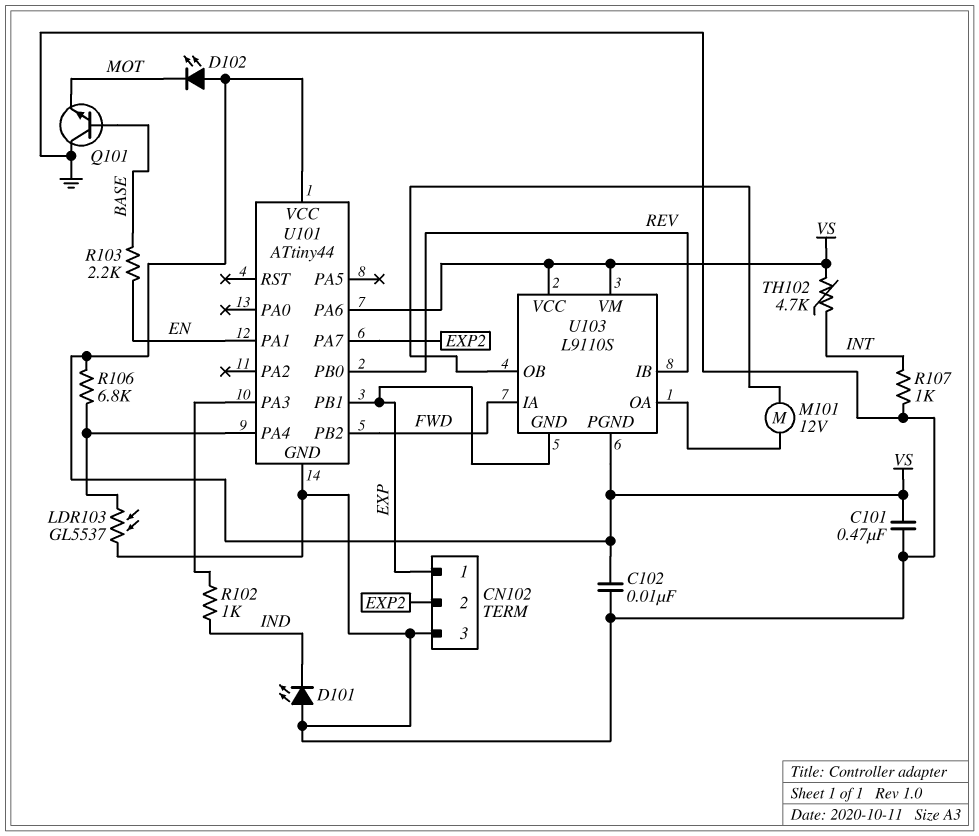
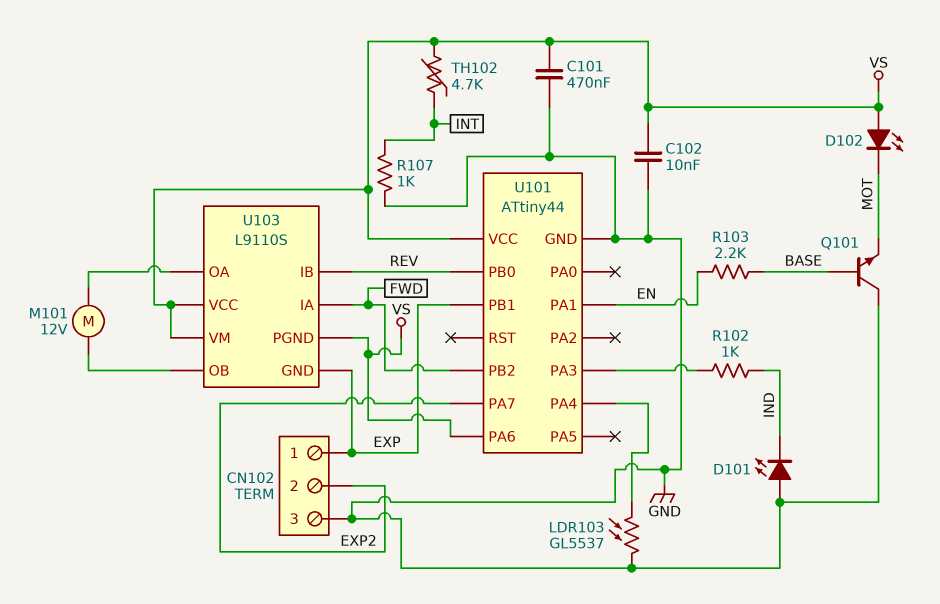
R106: 6.8k (U101/PA4, VS) -> none

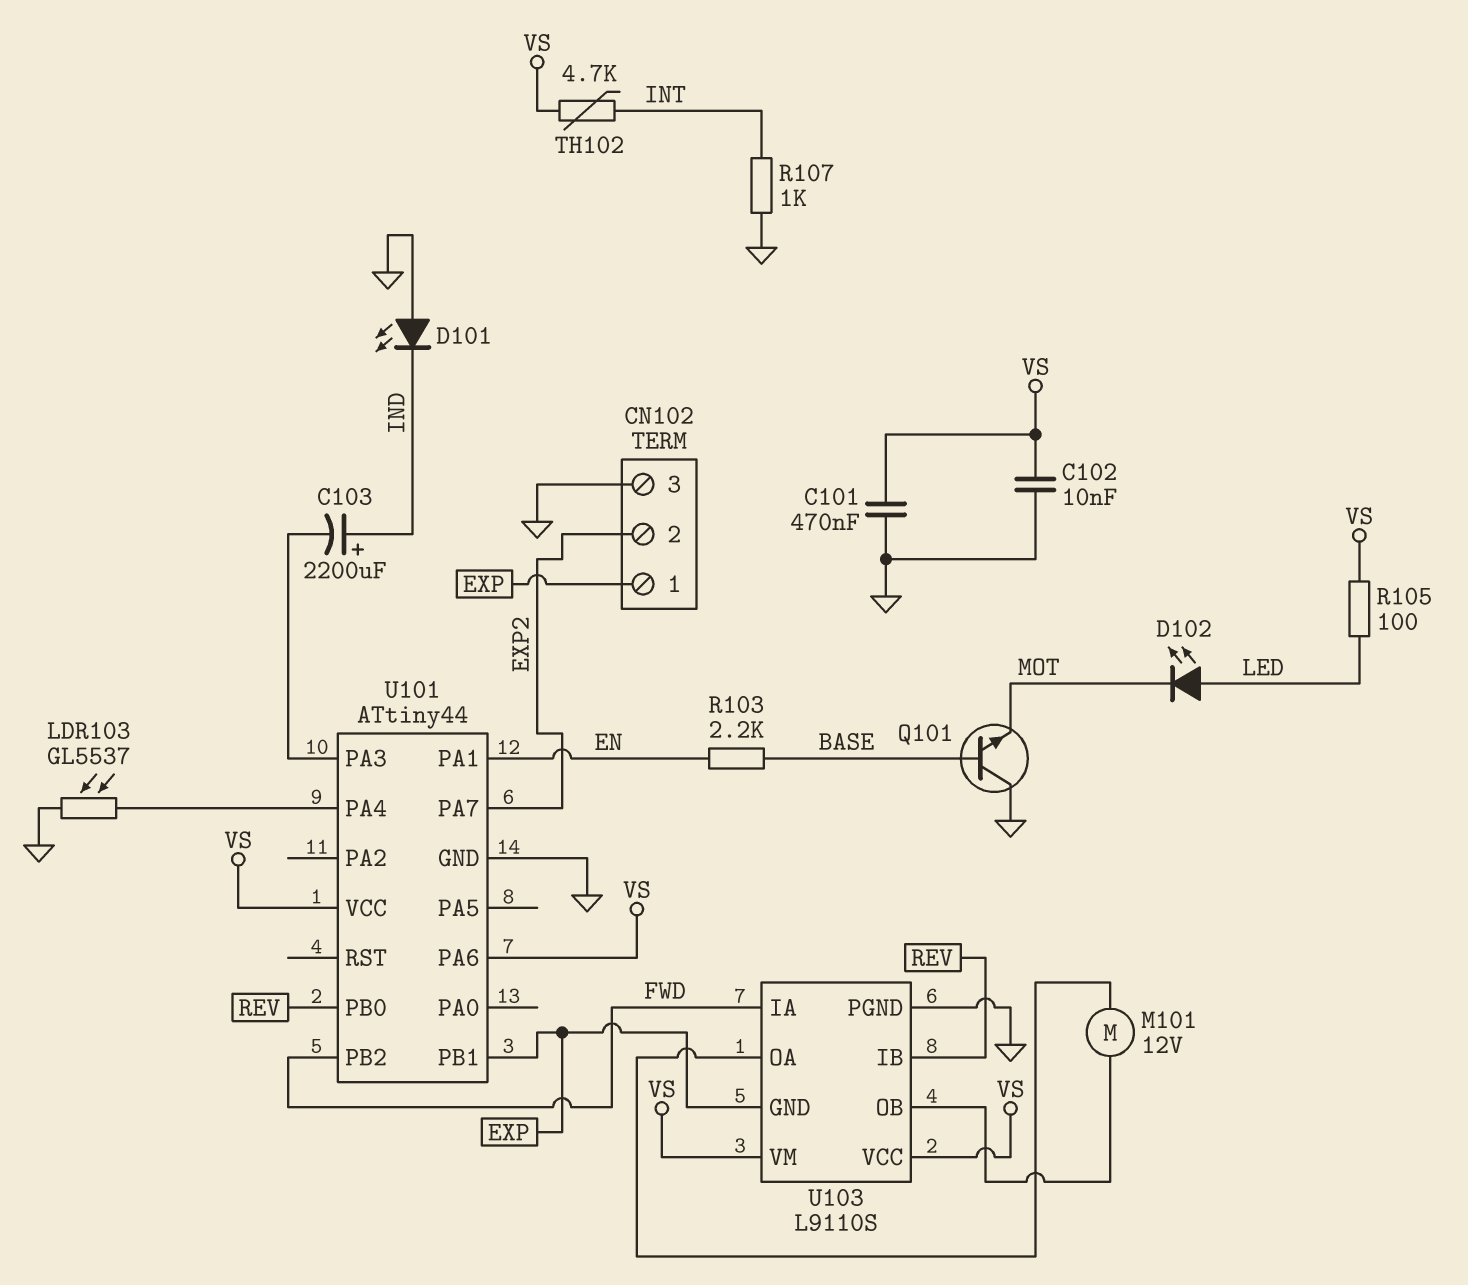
C103: none -> 2200uF (plus IND, minus U101/PA3)
D102: LED (A VS, K MOT) -> LED (A LED, K MOT)
R102: 1k (IND, U101/PA3) -> none
R105: none -> 100 (LED, VS)
U103 pin PGND: VS -> GND

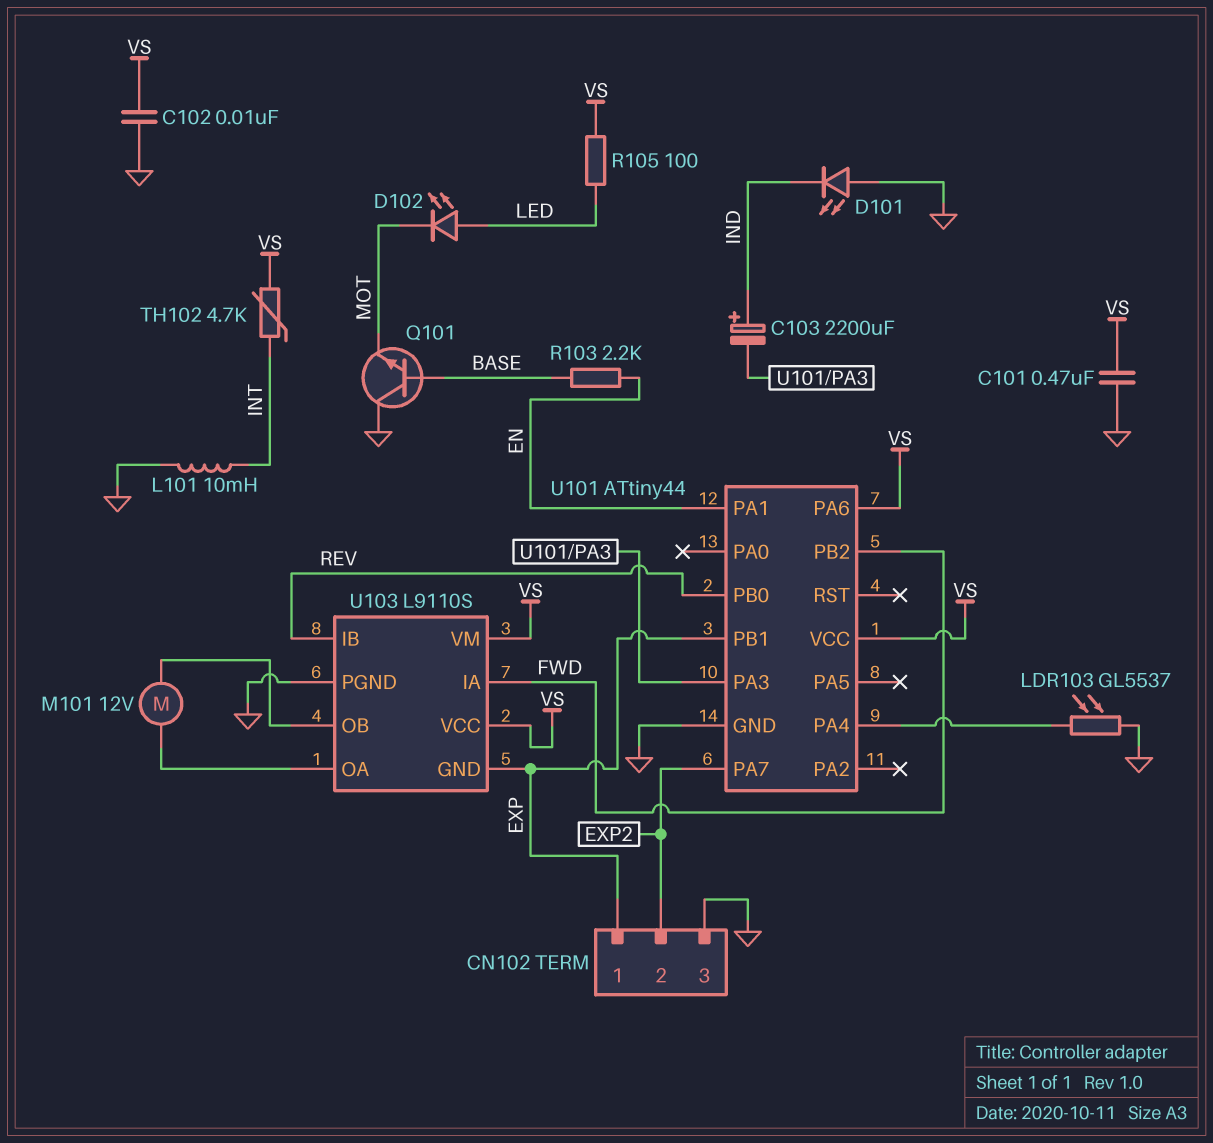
L101: none -> 10mH (GND, INT)
R107: 1k (GND, INT) -> none

